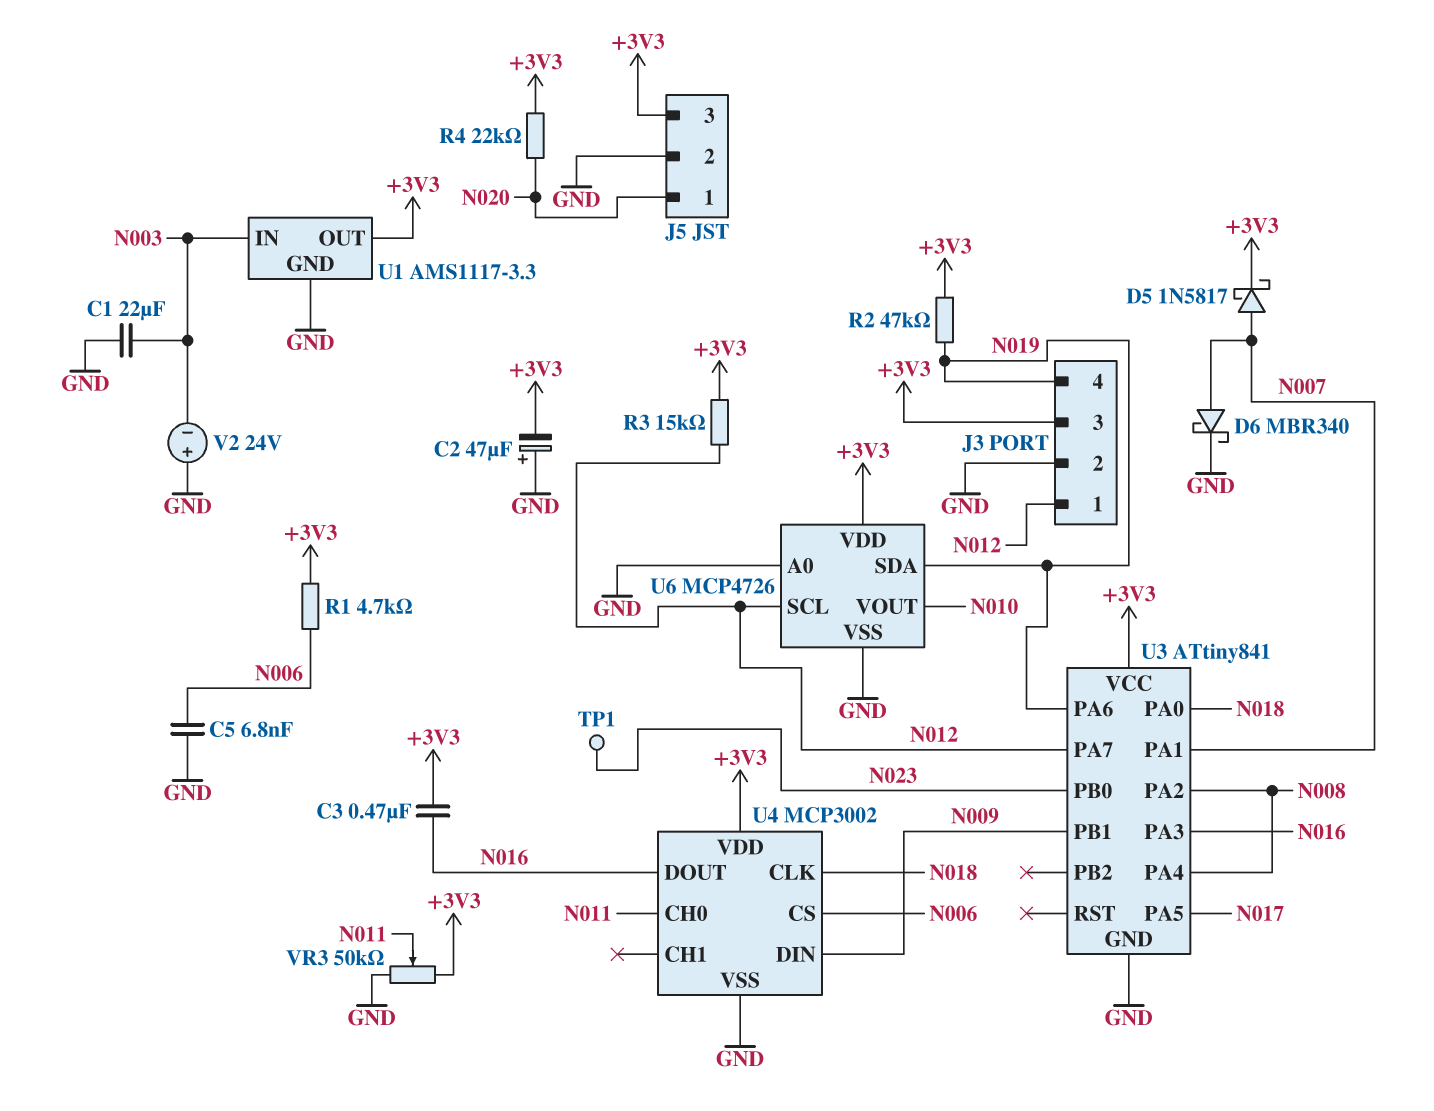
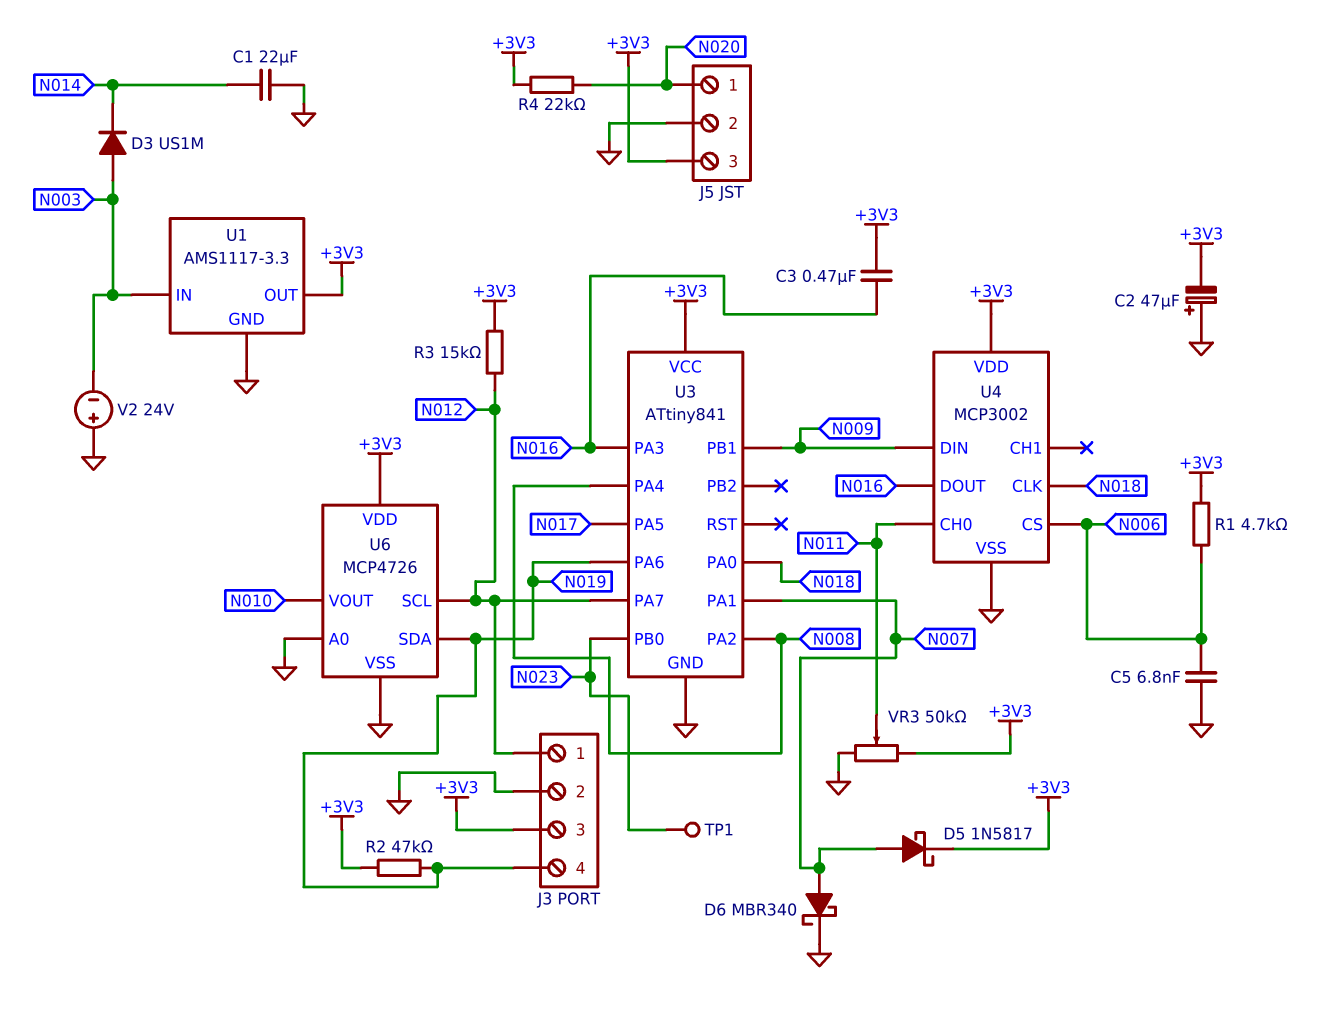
C1: 22uF (GND, N003) -> 22uF (GND, N014)
D3: none -> diode US1M (A N003, K N014)

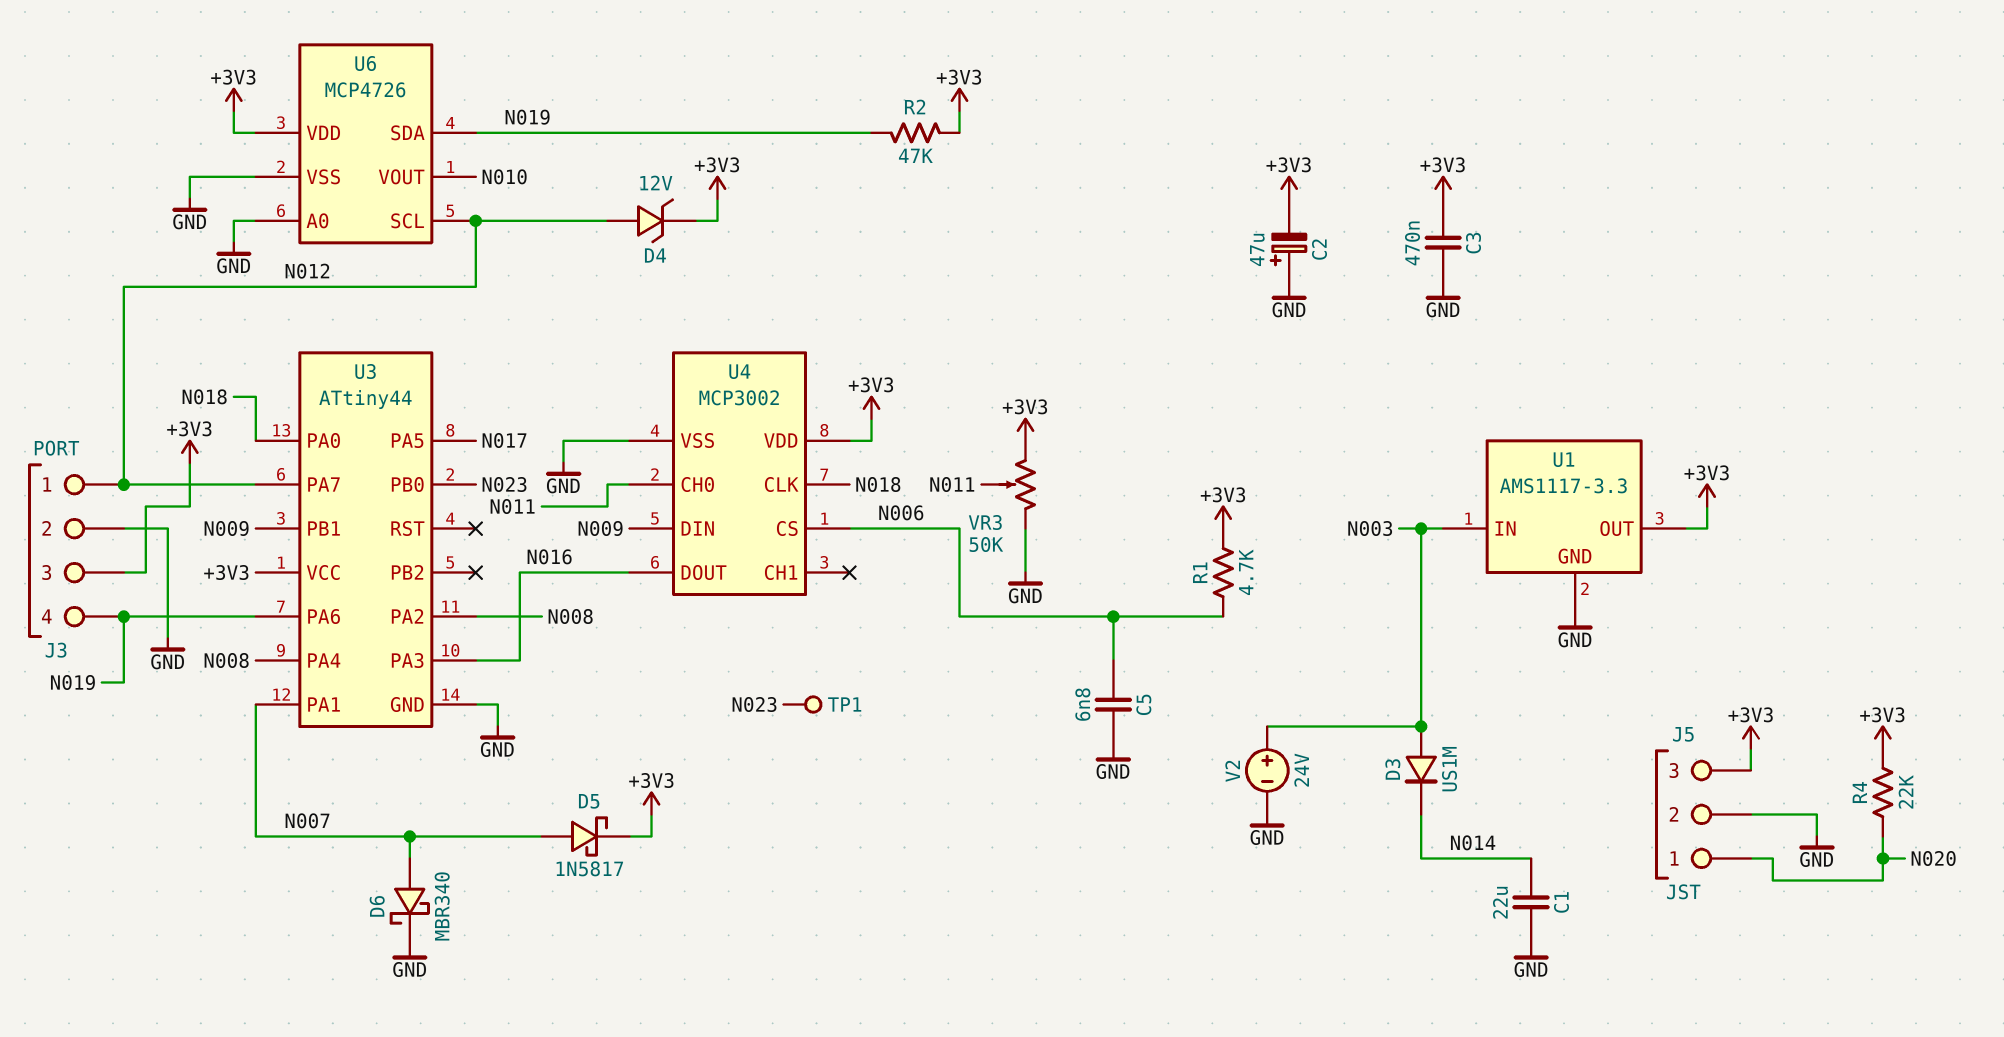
C3: 470nF (+3V3, N016) -> 470nF (+3V3, GND)
D4: none -> zener 12V (A N012, K +3V3)
R3: 15k (+3V3, N012) -> none
U3: ATtiny841 -> ATtiny44
V2: 24V (plus GND, minus N003) -> 24V (plus N003, minus GND)

